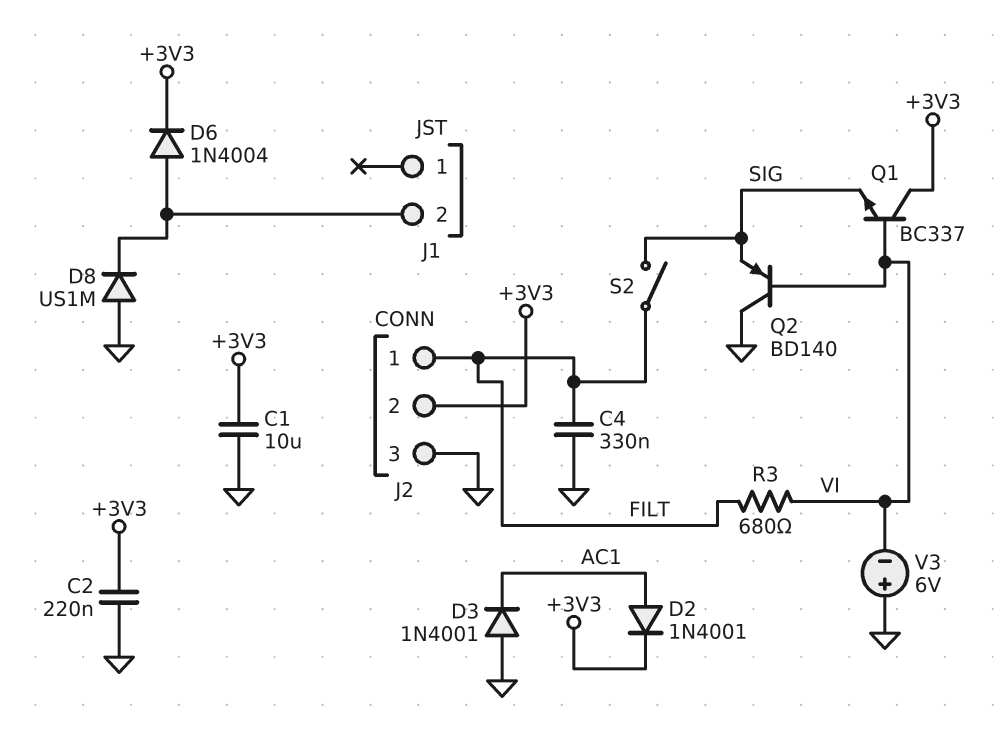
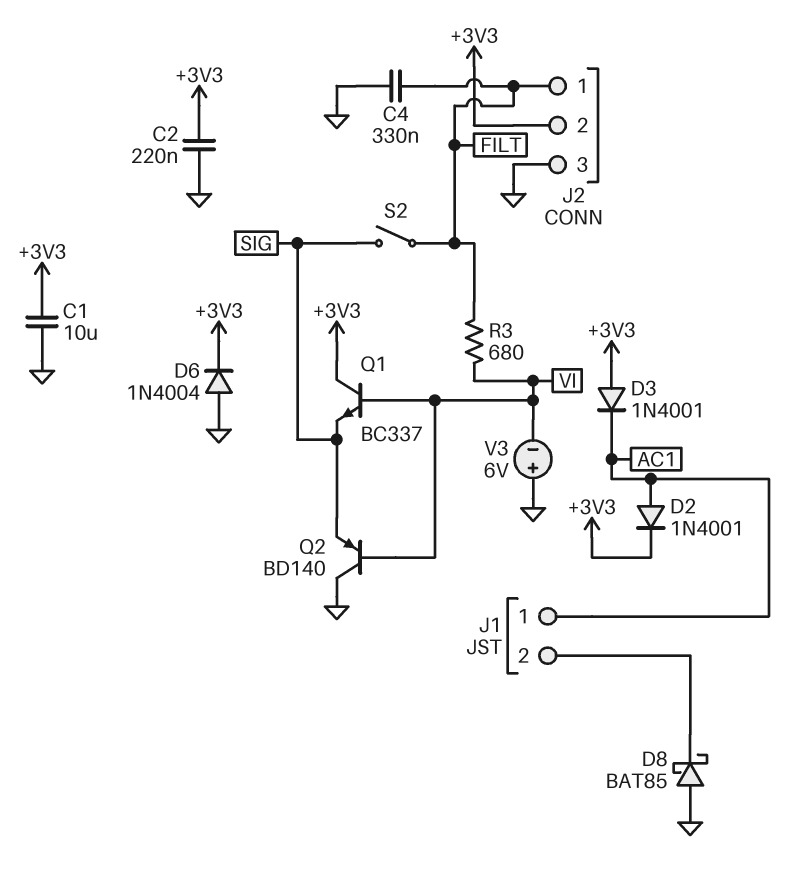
D3: diode 1N4001 (A GND, K AC1) -> diode 1N4001 (A +3V3, K AC1)
D6: diode 1N4004 (A J1/2, K +3V3) -> diode 1N4004 (A GND, K +3V3)
D8: diode US1M (A GND, K J1/2) -> schottky BAT85 (A GND, K J1/2)
J1 pin 1: none -> AC1

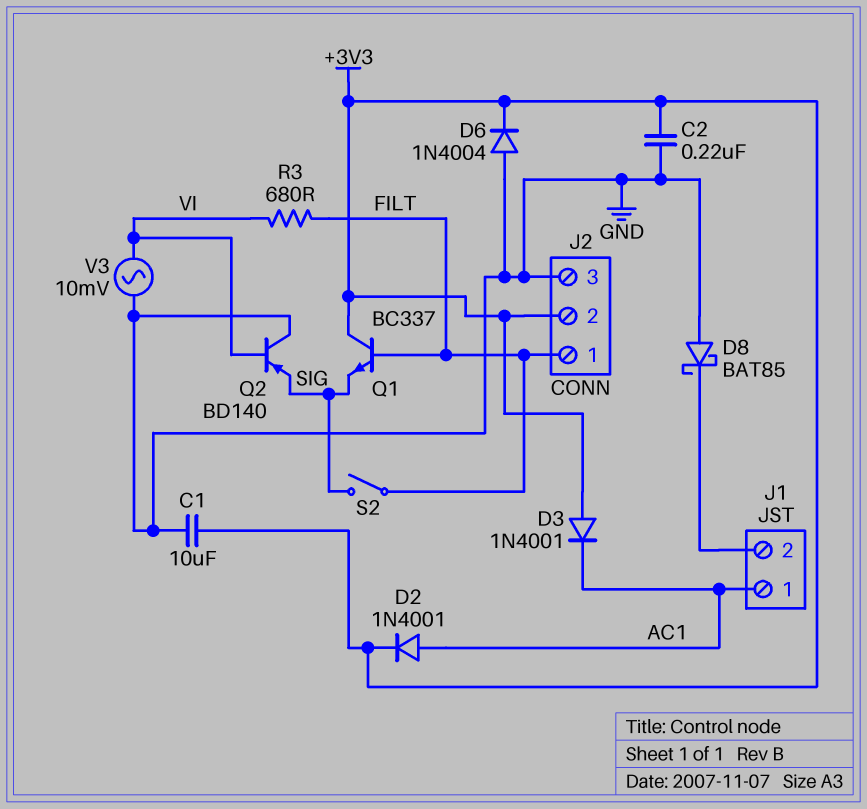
C4: 330nF (FILT, GND) -> none
Q1: NPN BC337 (B VI, C +3V3, E SIG) -> NPN BC337 (B FILT, C +3V3, E SIG)
V3: 6V (plus GND, minus VI) -> AC 10mV (GND, VI)

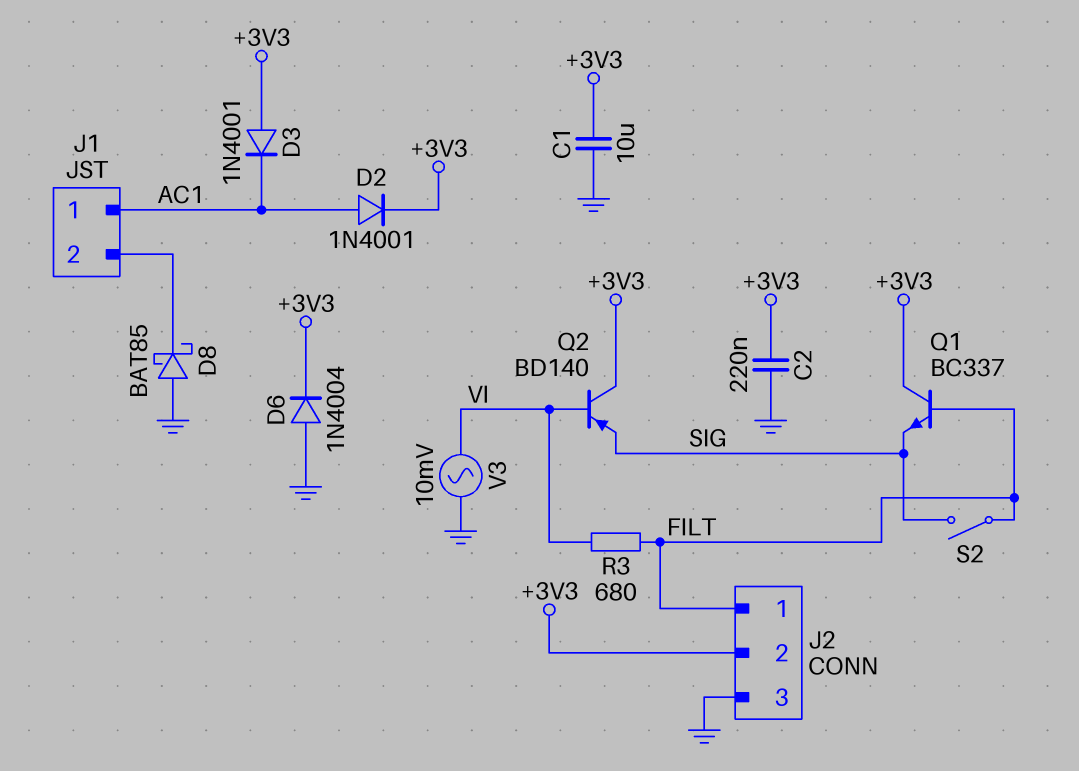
Q2: PNP BD140 (B VI, C GND, E SIG) -> PNP BD140 (B VI, C +3V3, E SIG)

